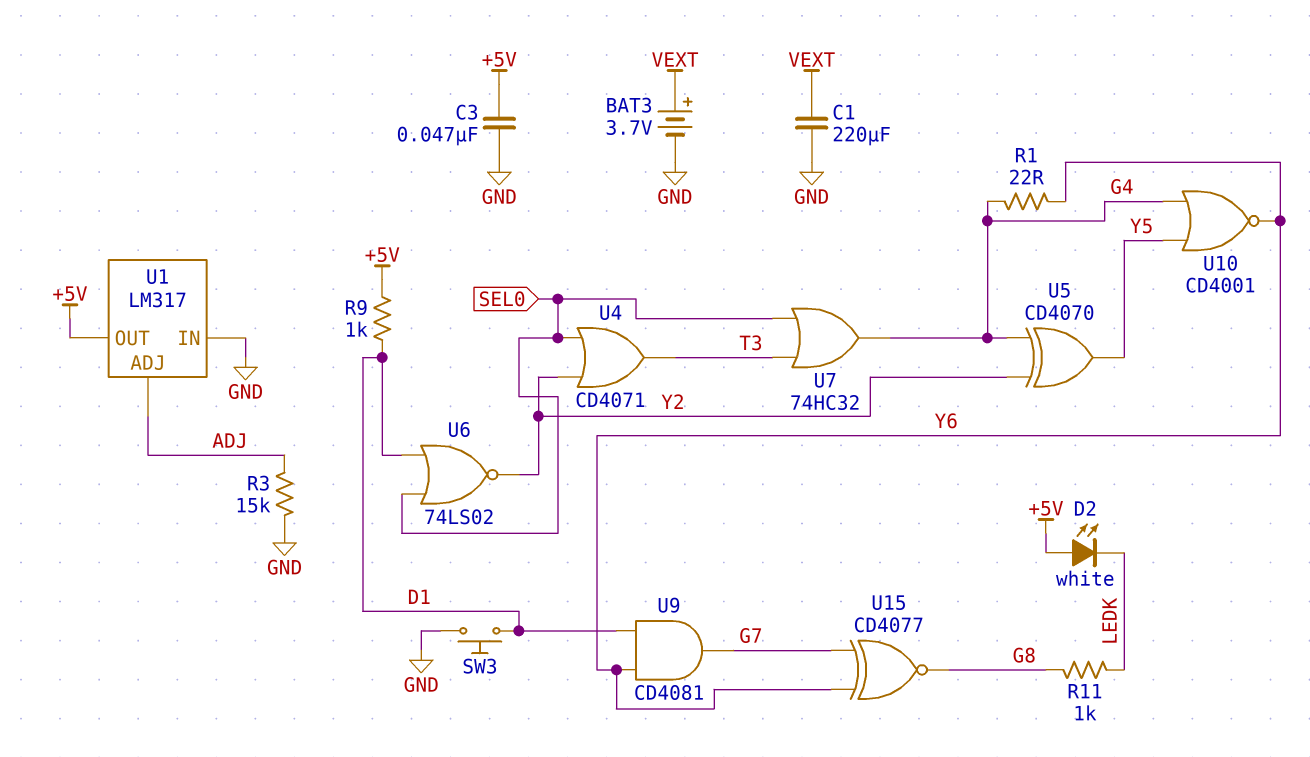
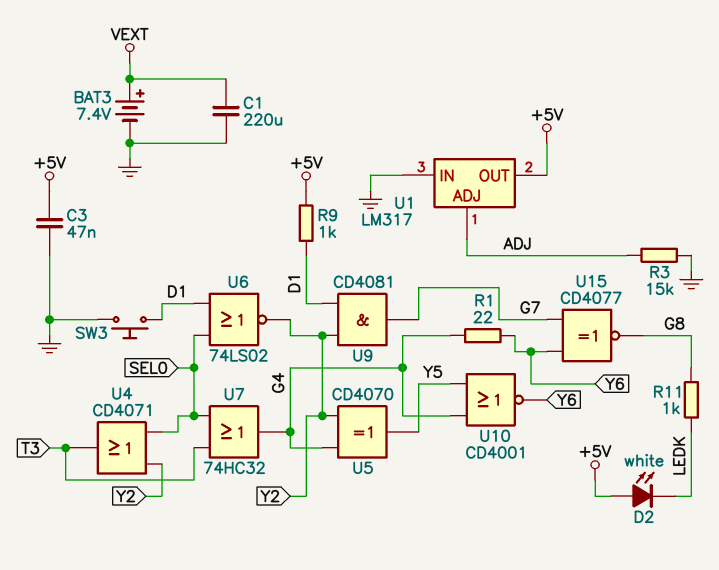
BAT3: 3.7V (plus VEXT, minus GND) -> 7.4V (plus VEXT, minus GND)
U9: AND CD4081 (in D1, in Y6, out G7) -> AND CD4081 (in D1, in Y2, out G7)

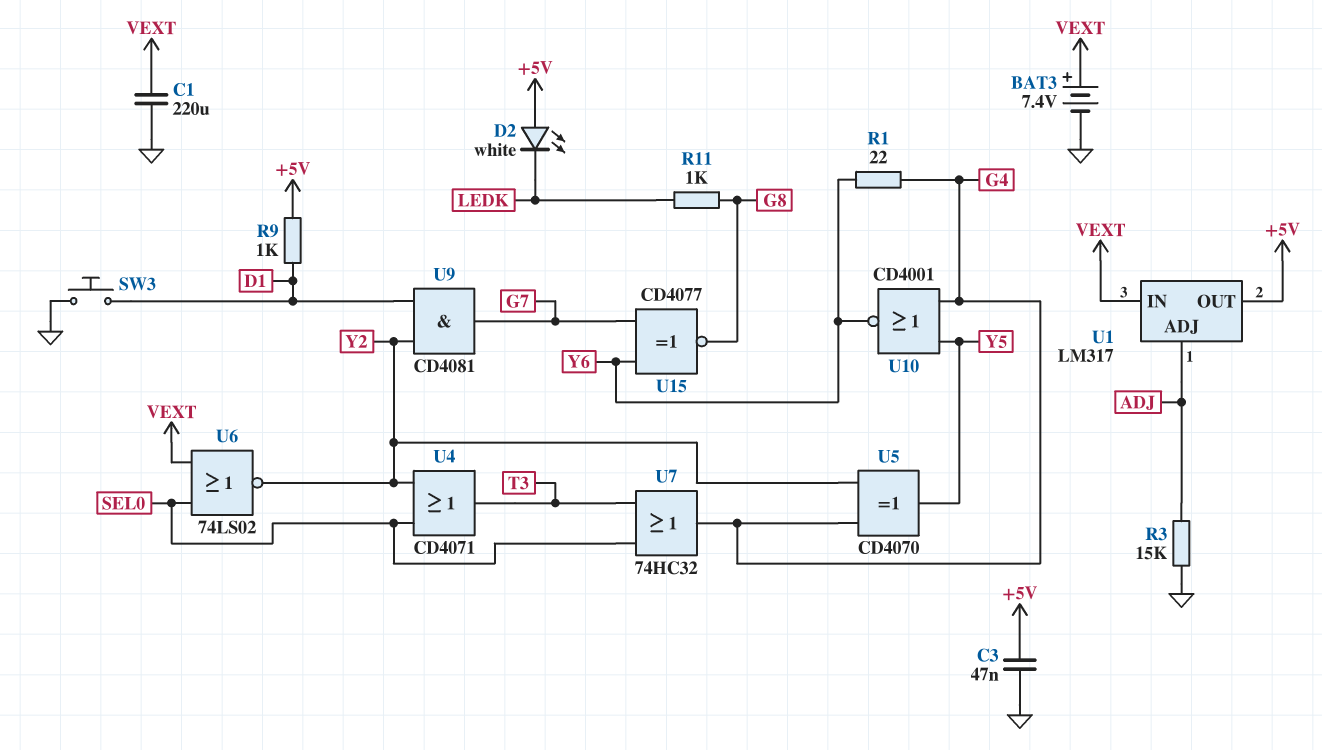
U1 pin IN: GND -> VEXT
U6: NOR 74LS02 (in D1, in SEL0, out Y2) -> NOR 74LS02 (in SEL0, in VEXT, out Y2)

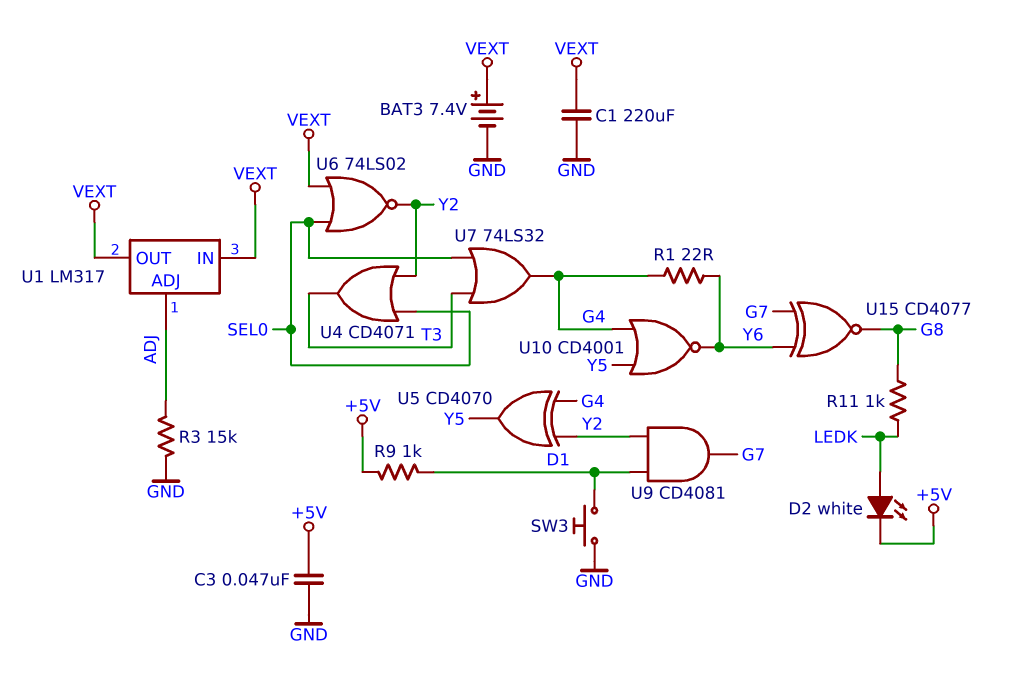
D2: LED white (A +5V, K LEDK) -> LED white (A LEDK, K +5V)
U1 pin OUT: +5V -> VEXT
U7: OR 74HC32 (in SEL0, in T3, out G4) -> OR 74LS32 (in SEL0, in T3, out G4)

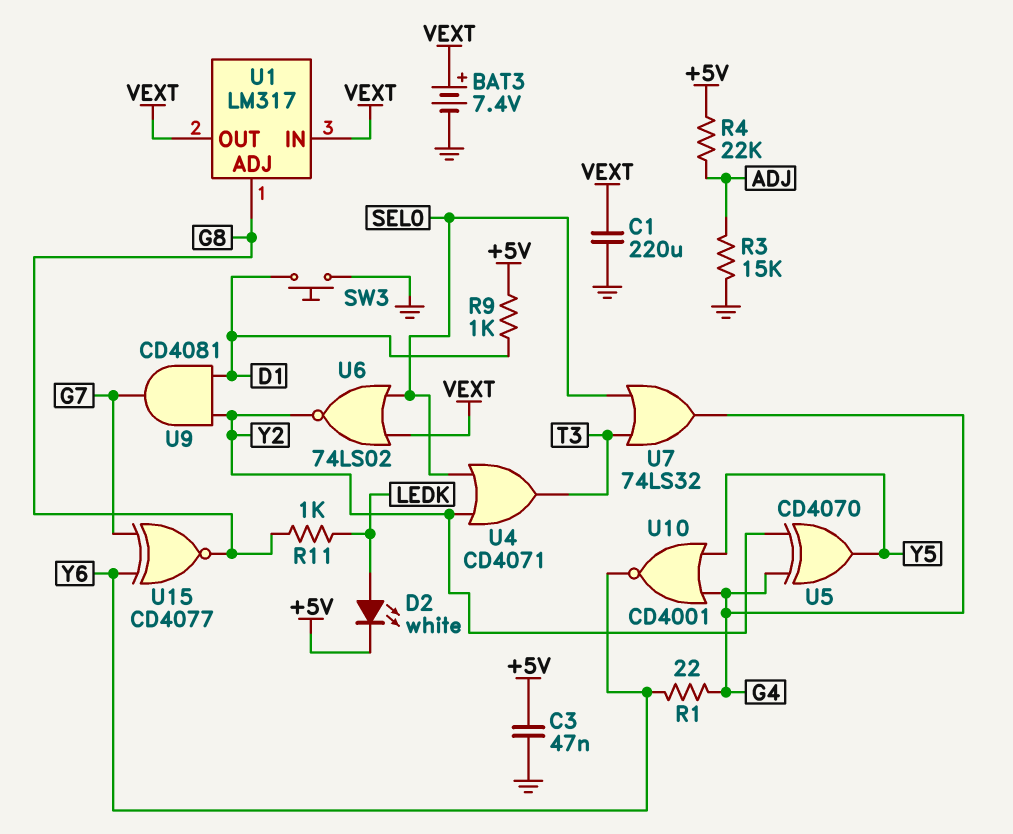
R4: none -> 22k (+5V, ADJ)
U1 pin ADJ: ADJ -> G8

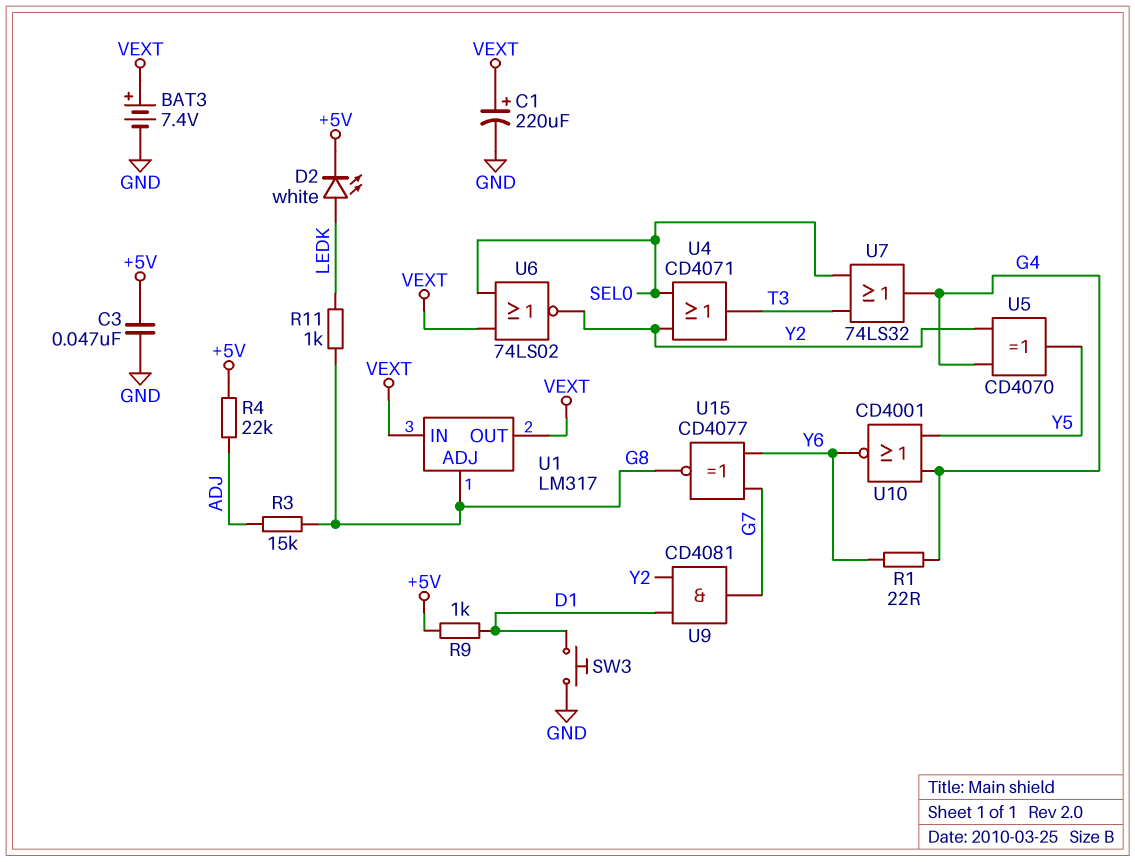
C1: 220uF (GND, VEXT) -> 220uF (plus VEXT, minus GND)
R3: 15k (ADJ, GND) -> 15k (ADJ, G8)

